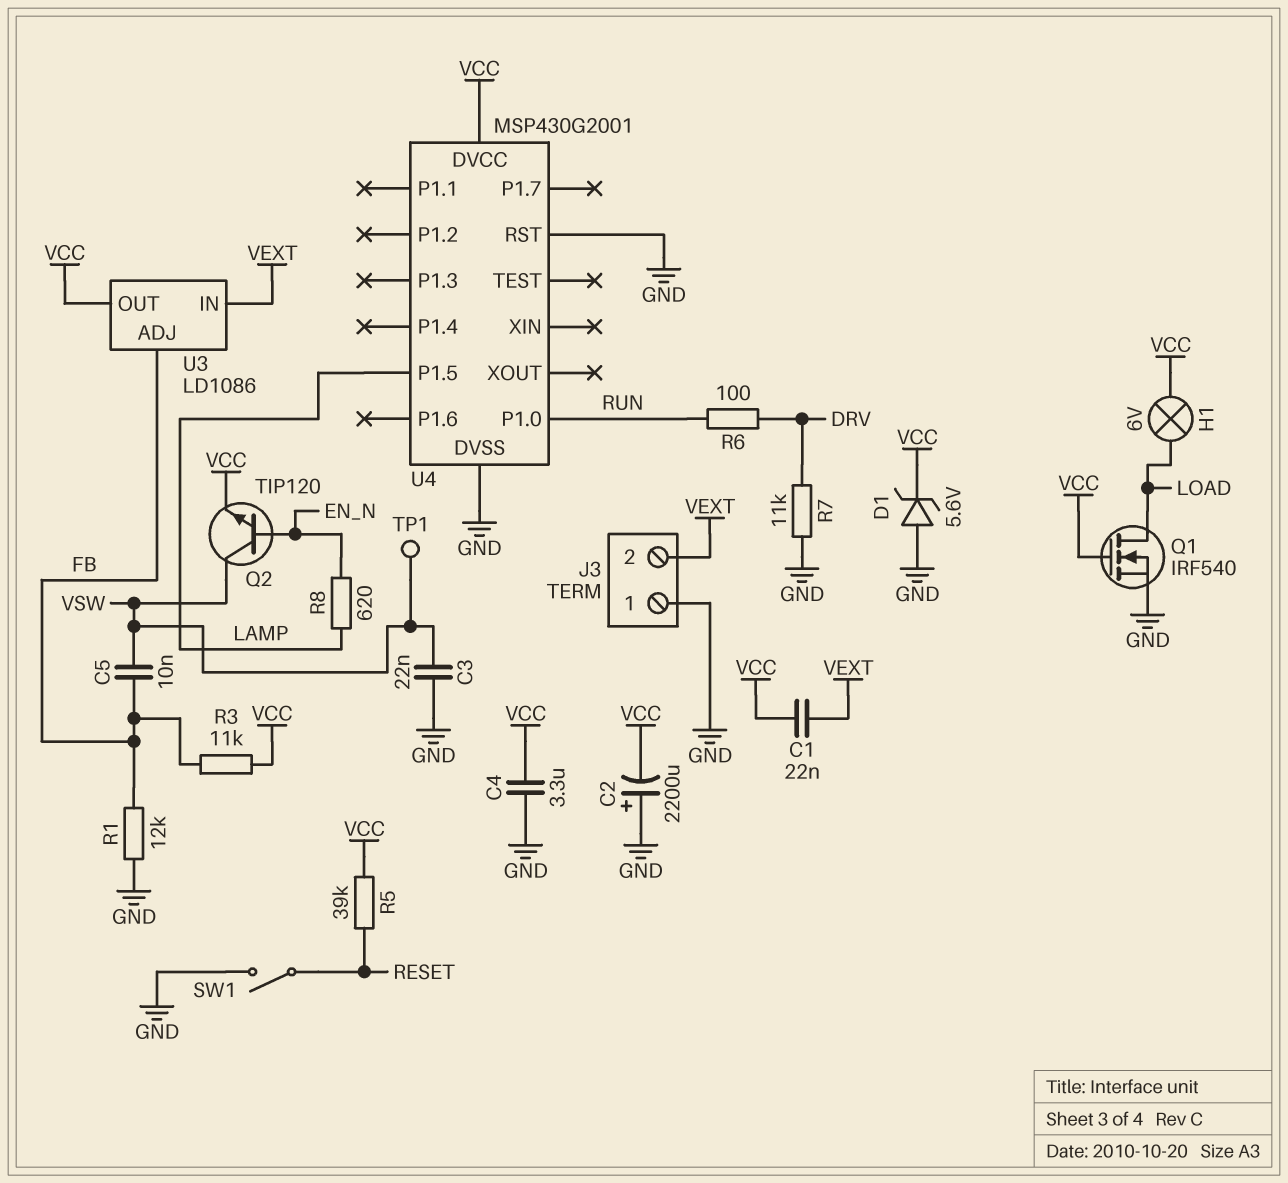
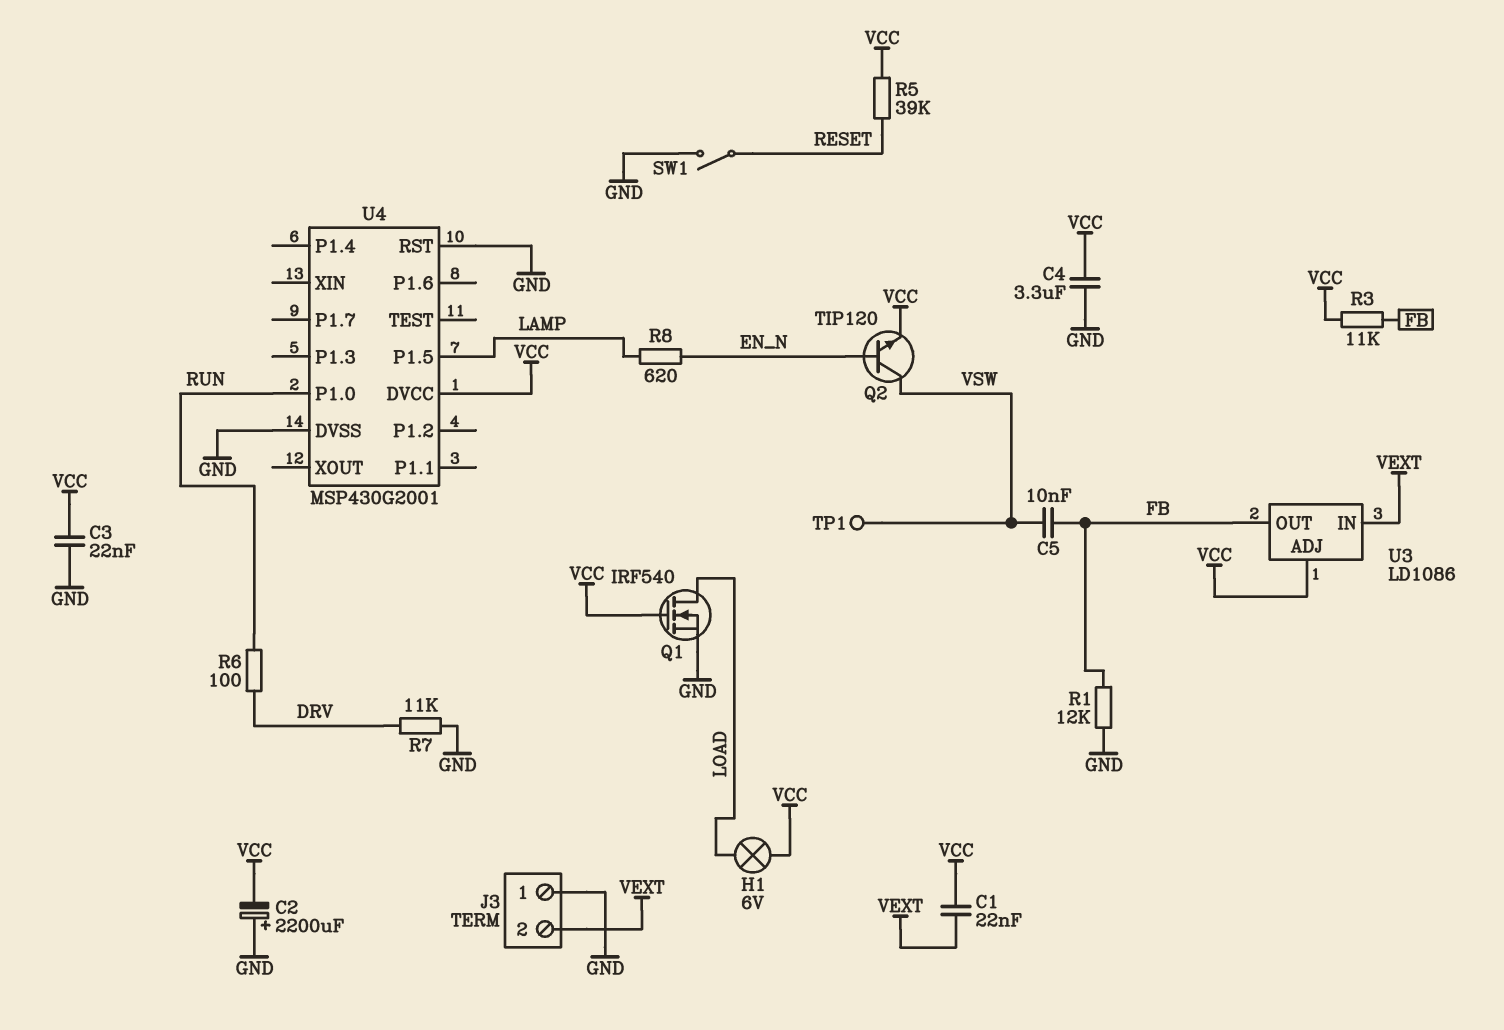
C3: 22nF (GND, VSW) -> 22nF (GND, VCC)
D1: zener 5.6V (A GND, K VCC) -> none
U3 pin ADJ: FB -> VCC
U3 pin OUT: VCC -> FB

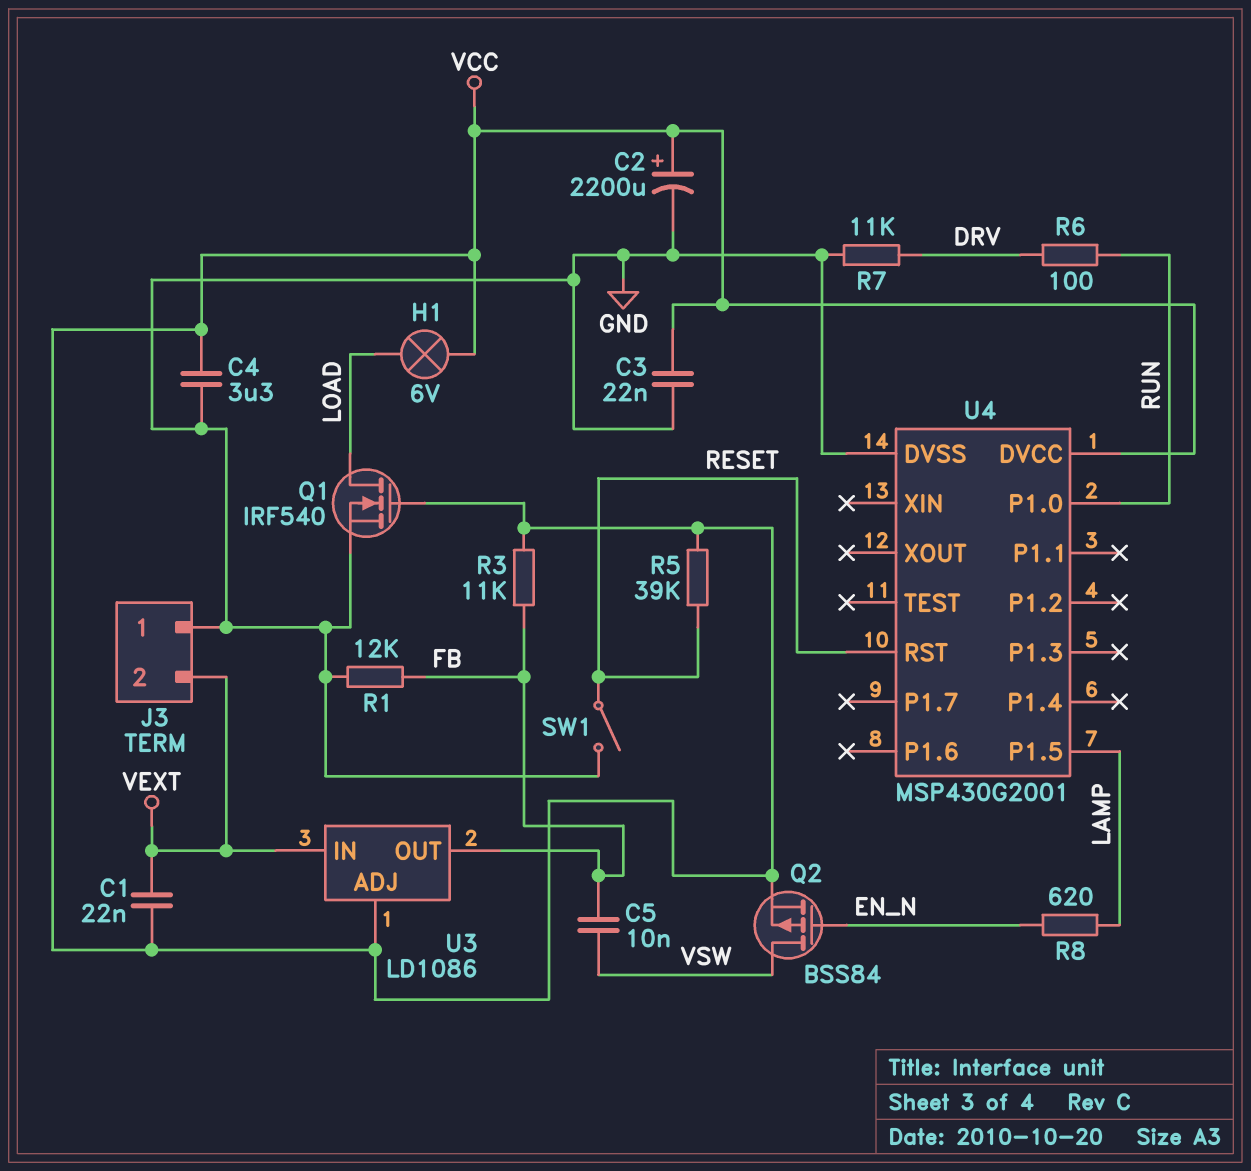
C2: 2200uF (plus GND, minus VCC) -> 2200uF (plus VCC, minus GND)
Q2: NPN TIP120 (B EN_N, C VSW, E VCC) -> PMOS BSS84 (G EN_N, D VSW, S VCC)
TP1: test point (VSW) -> none
U4 pin RST: GND -> RESET

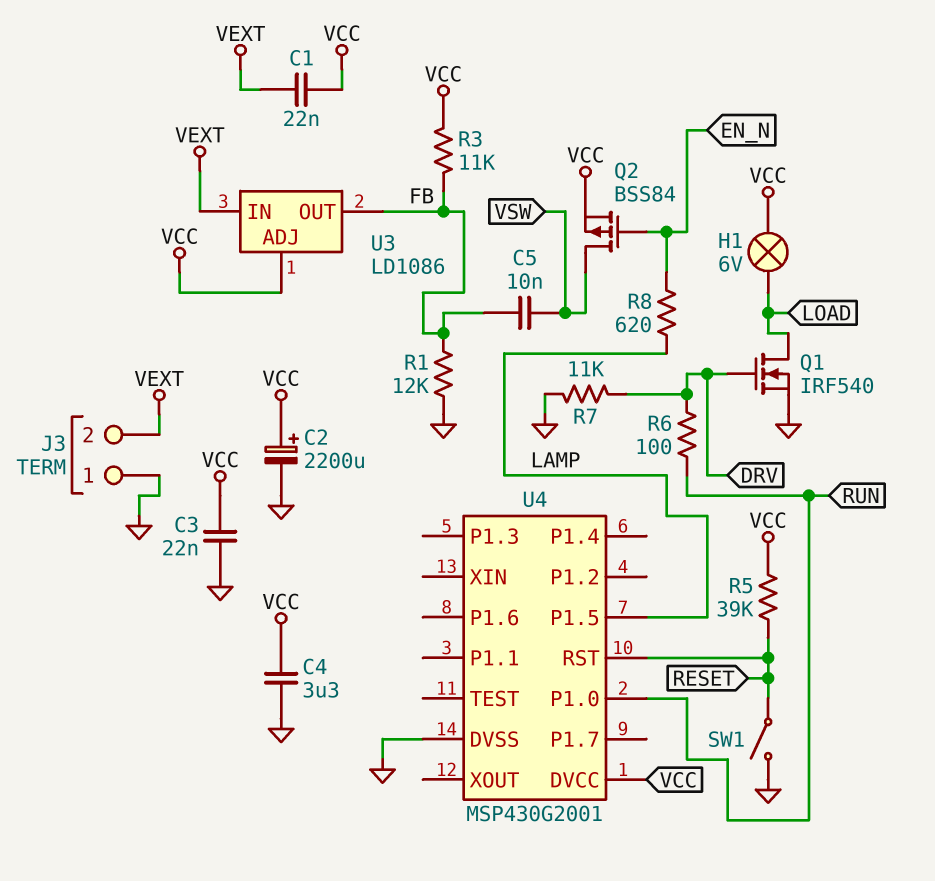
Q1: NMOS IRF540 (G VCC, D LOAD, S GND) -> NMOS IRF540 (G DRV, D LOAD, S GND)

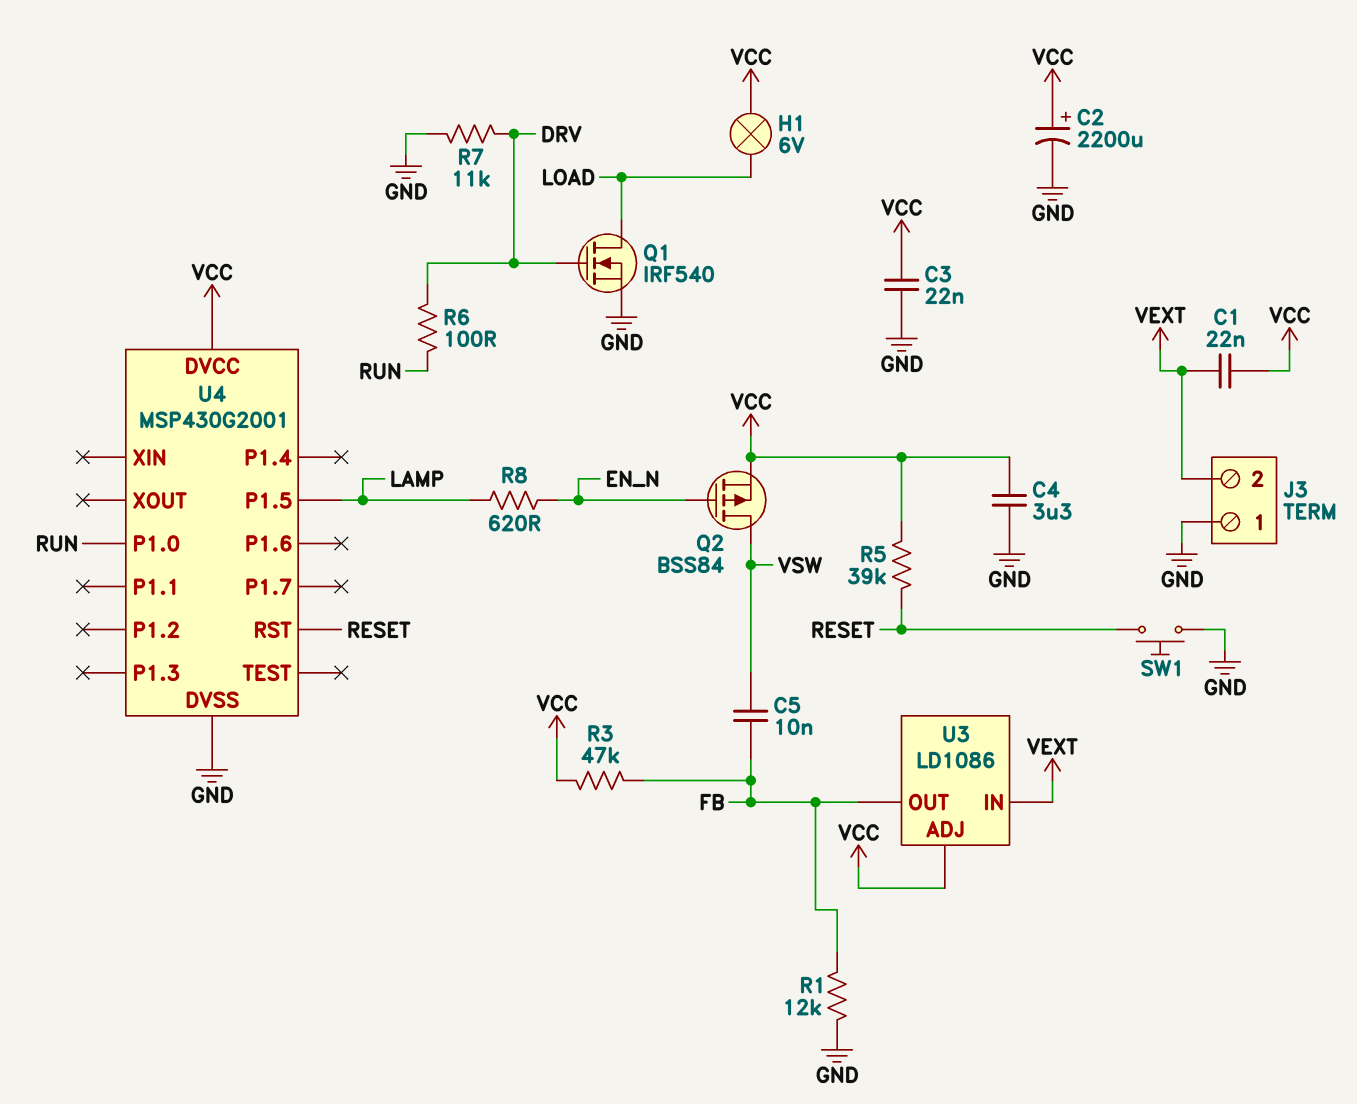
R3: 11k (FB, VCC) -> 47k (FB, VCC)
SW1: switch (GND, RESET) -> button (GND, RESET)

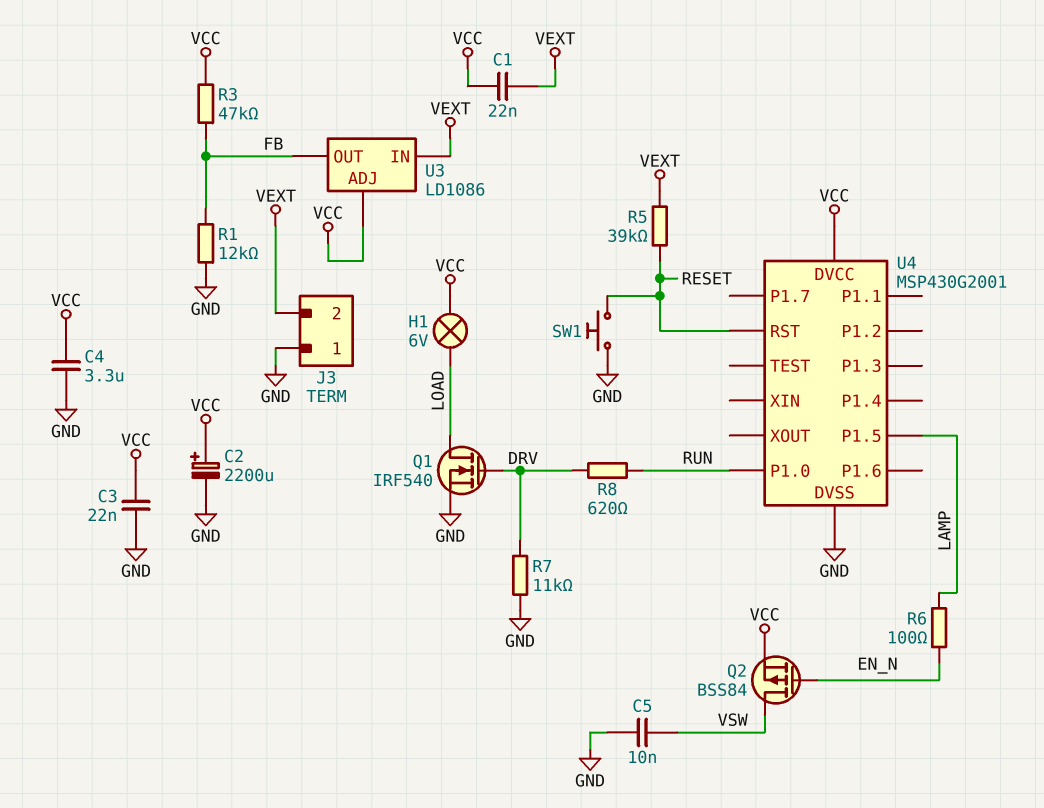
C5: 10nF (FB, VSW) -> 10nF (GND, VSW)
R5: 39k (RESET, VCC) -> 39k (RESET, VEXT)
R6: 100 (DRV, RUN) -> 100 (EN_N, LAMP)
R8: 620 (EN_N, LAMP) -> 620 (DRV, RUN)

